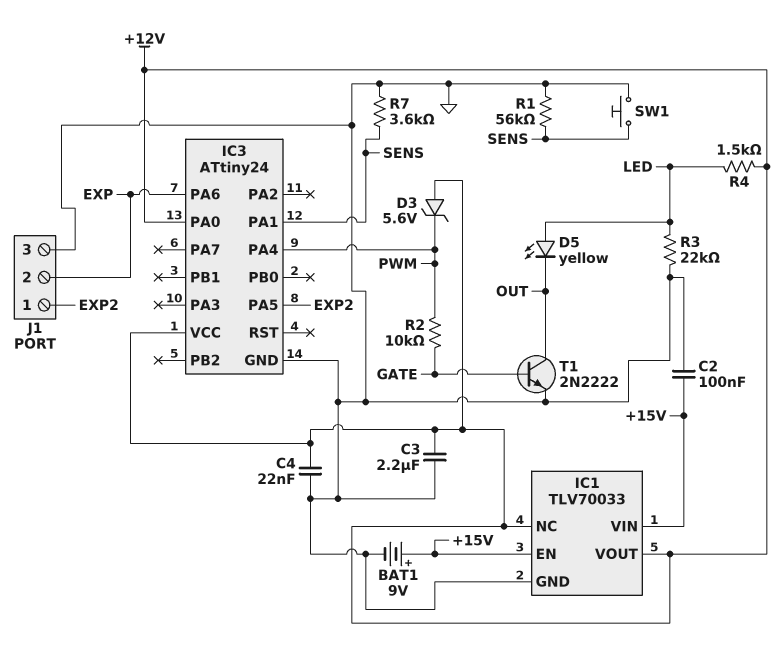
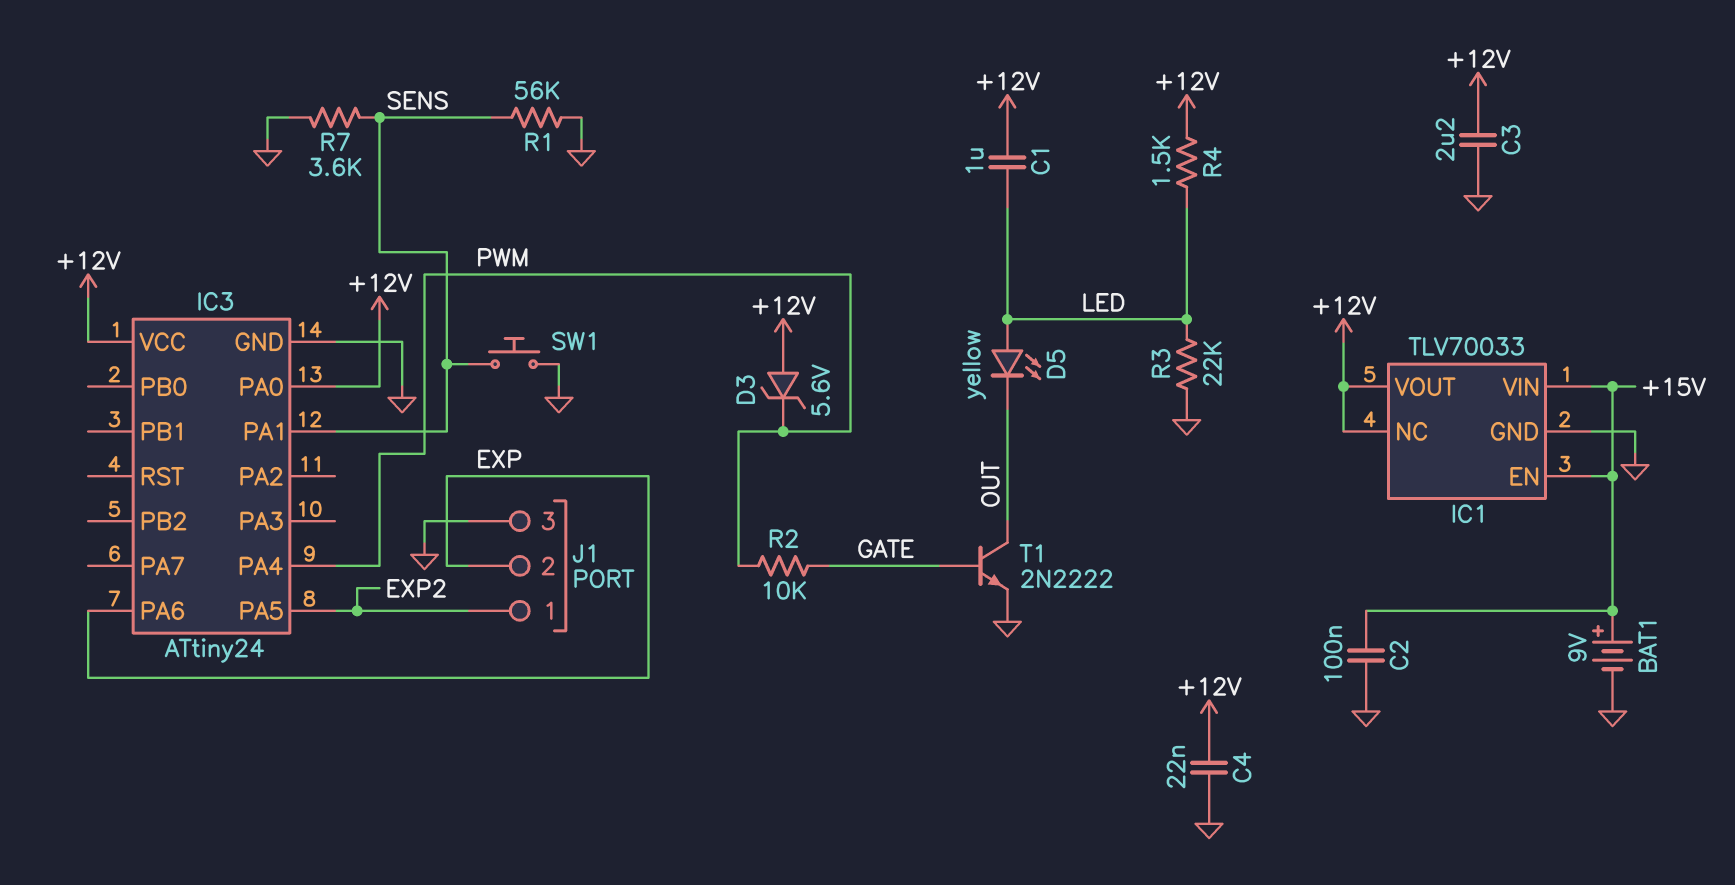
C1: none -> 1uF (+12V, LED)

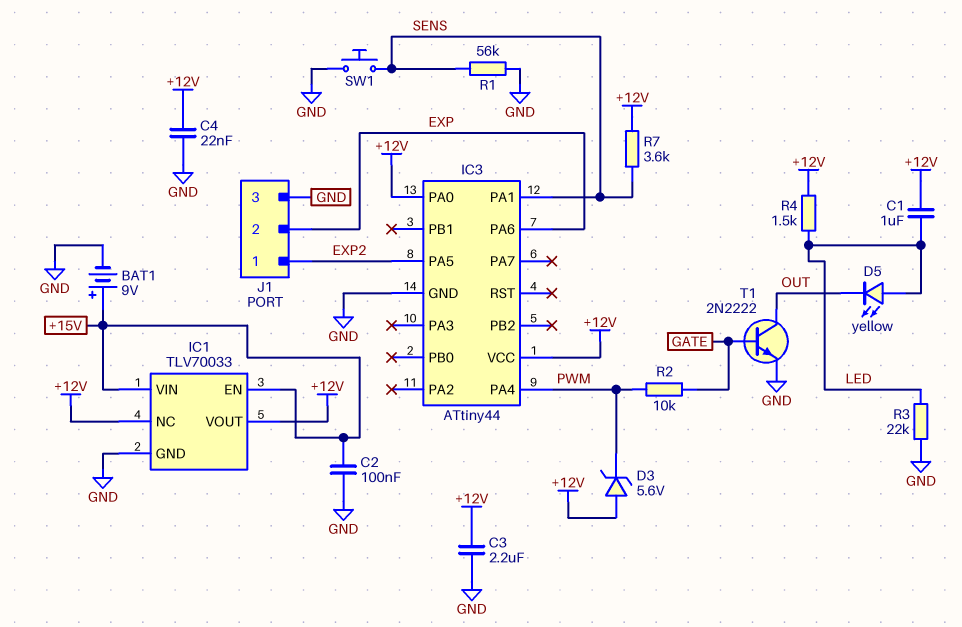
IC3: ATtiny24 -> ATtiny44
R7: 3.6k (GND, SENS) -> 3.6k (+12V, SENS)

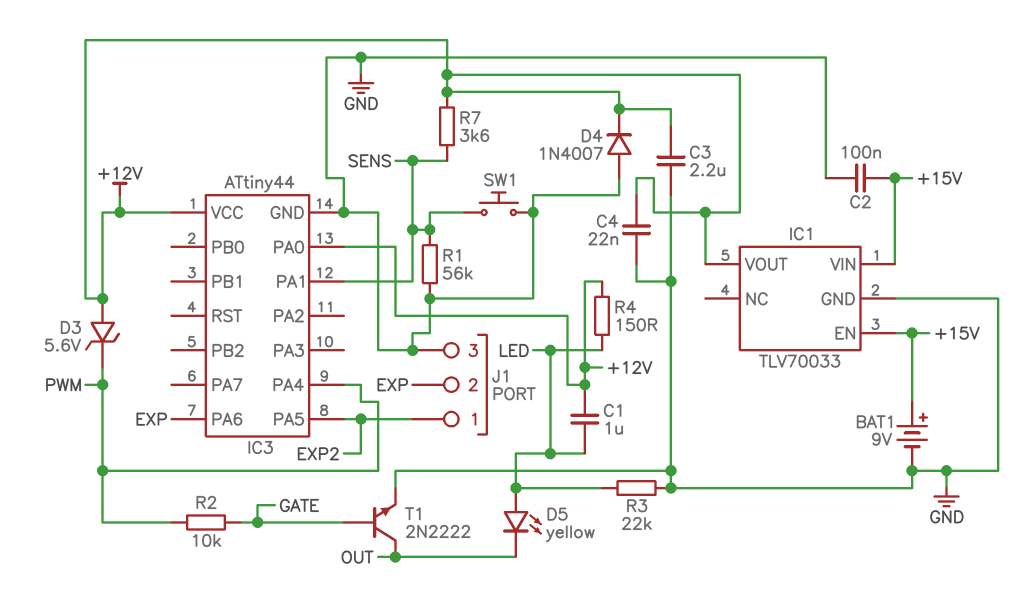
D4: none -> diode 1N4007 (A GND, K +12V)
IC1 pin NC: +12V -> none
R4: 1.5k (+12V, LED) -> 150 (+12V, LED)

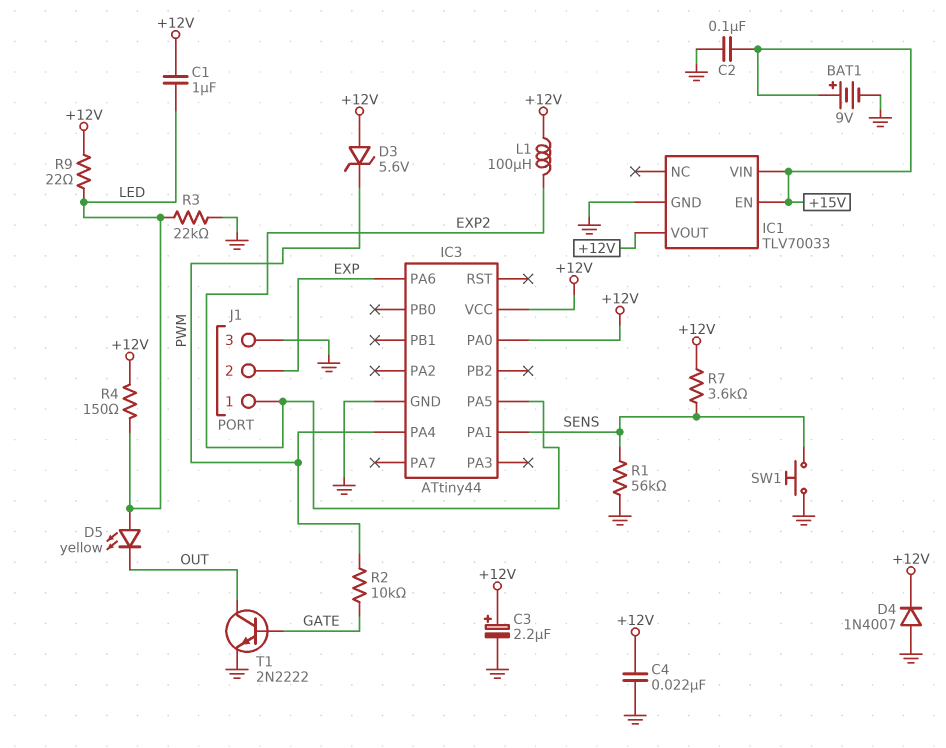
C3: 2.2uF (+12V, GND) -> 2.2uF (plus +12V, minus GND)
L1: none -> 100uH (+12V, EXP2)
R9: none -> 22 (+12V, LED)

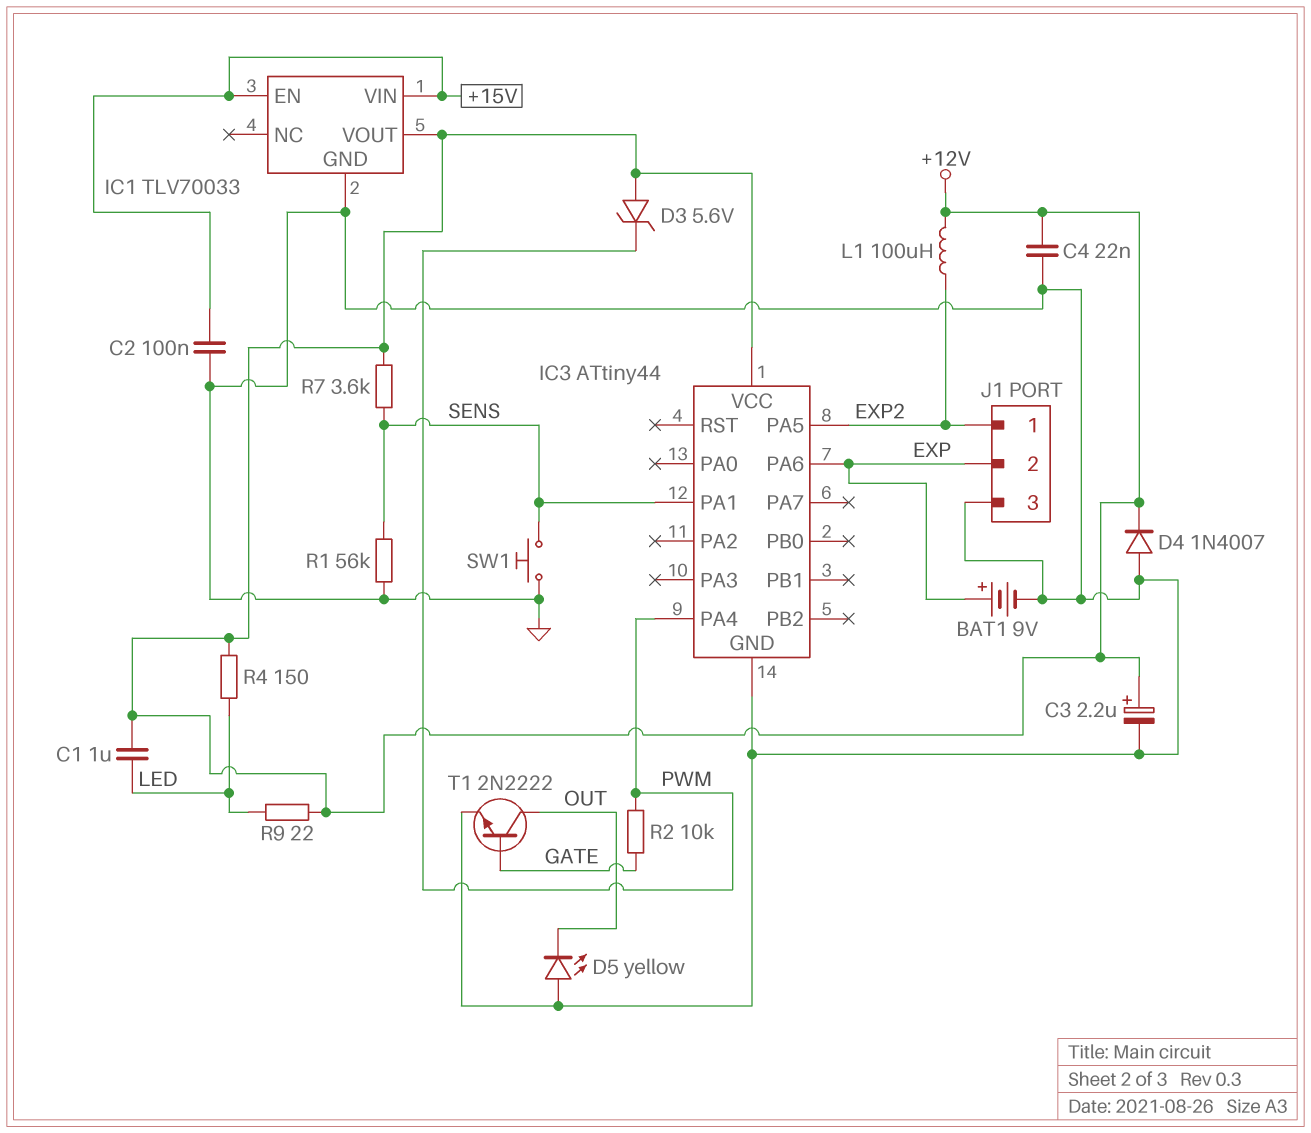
BAT1: 9V (plus +15V, minus GND) -> 9V (plus EXP, minus GND)
D5: LED yellow (A LED, K OUT) -> LED yellow (A GND, K OUT)
IC3 pin PA0: +12V -> none
R3: 22k (GND, LED) -> none

